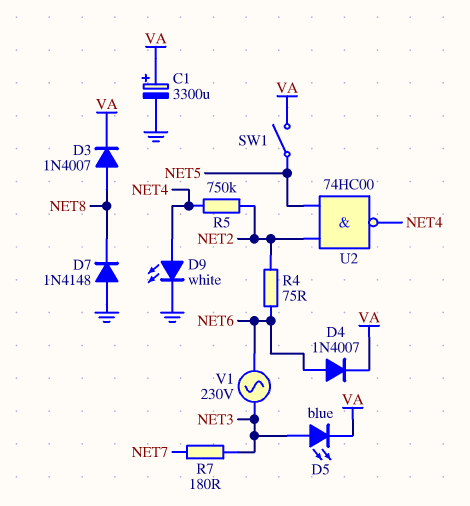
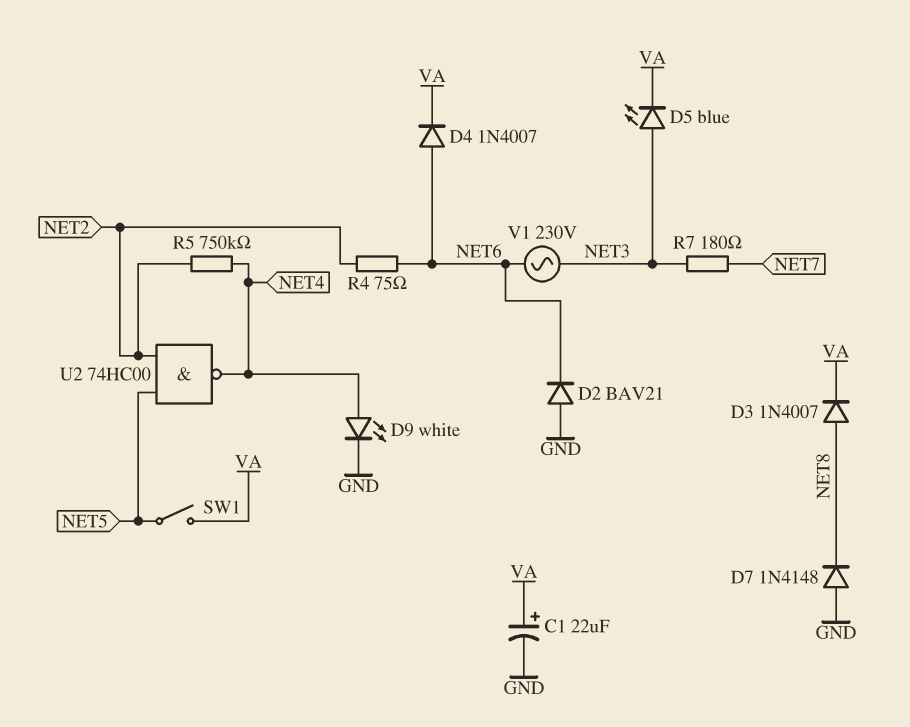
C1: 3300uF (plus VA, minus GND) -> 22uF (plus VA, minus GND)
D2: none -> diode BAV21 (A GND, K NET6)

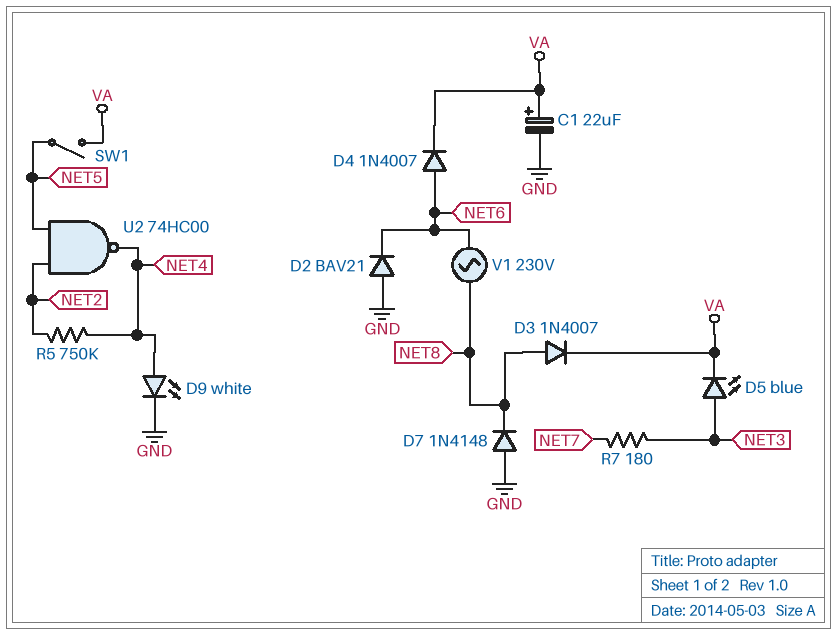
R4: 75 (NET2, NET6) -> none
V1: AC 230V (NET3, NET6) -> AC 230V (NET6, NET8)

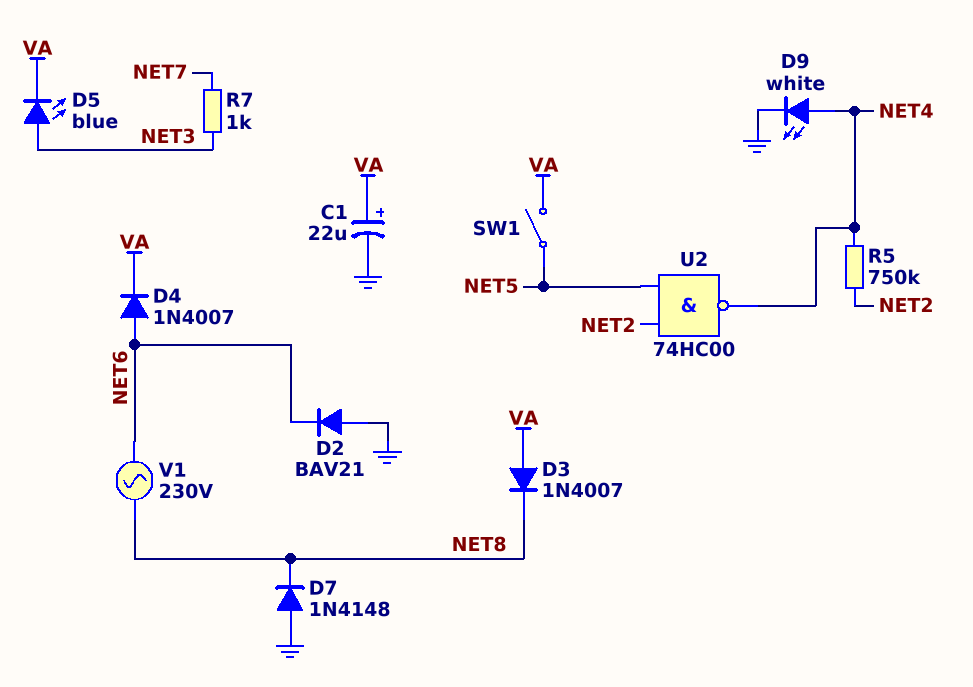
D3: diode 1N4007 (A NET8, K VA) -> diode 1N4007 (A VA, K NET8)
R7: 180 (NET3, NET7) -> 1k (NET3, NET7)

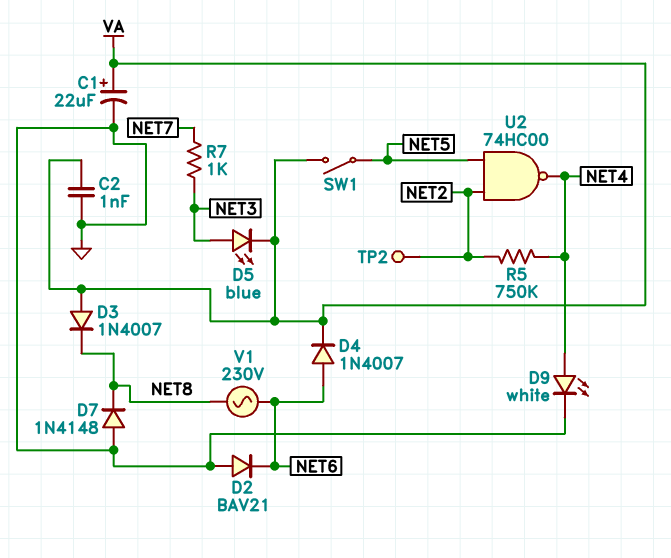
C2: none -> 1nF (GND, VA)
TP2: none -> test point (NET2)

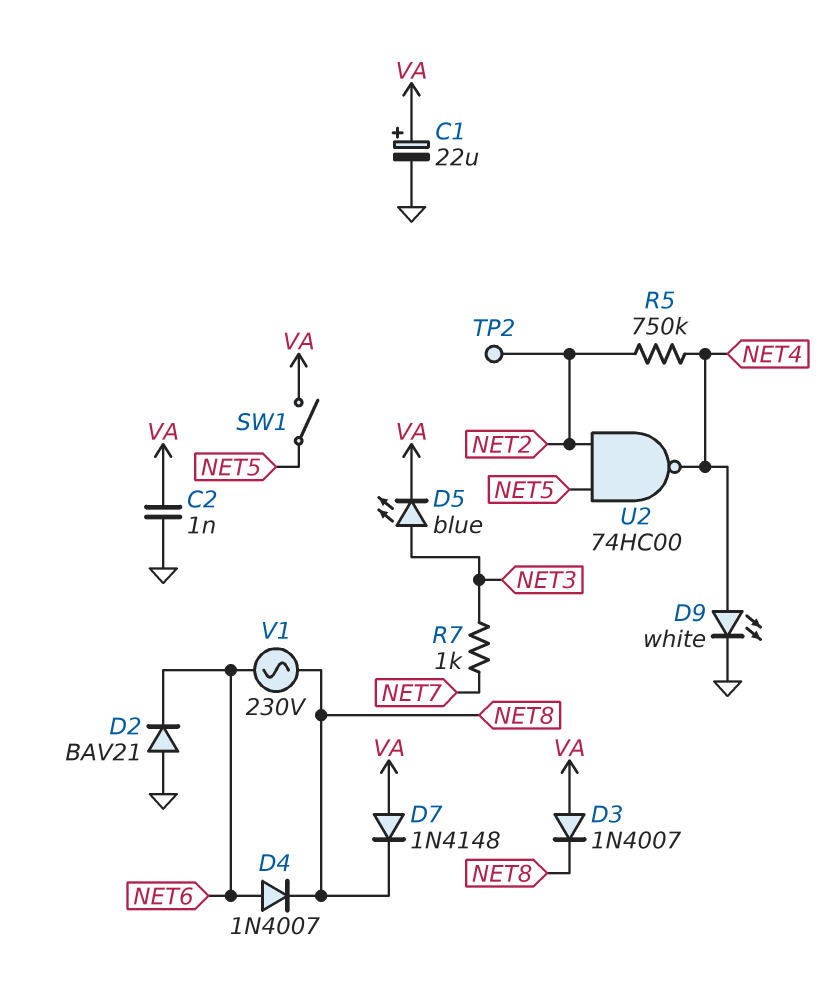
D4: diode 1N4007 (A NET6, K VA) -> diode 1N4007 (A NET6, K NET8)
D7: diode 1N4148 (A GND, K NET8) -> diode 1N4148 (A VA, K NET8)

